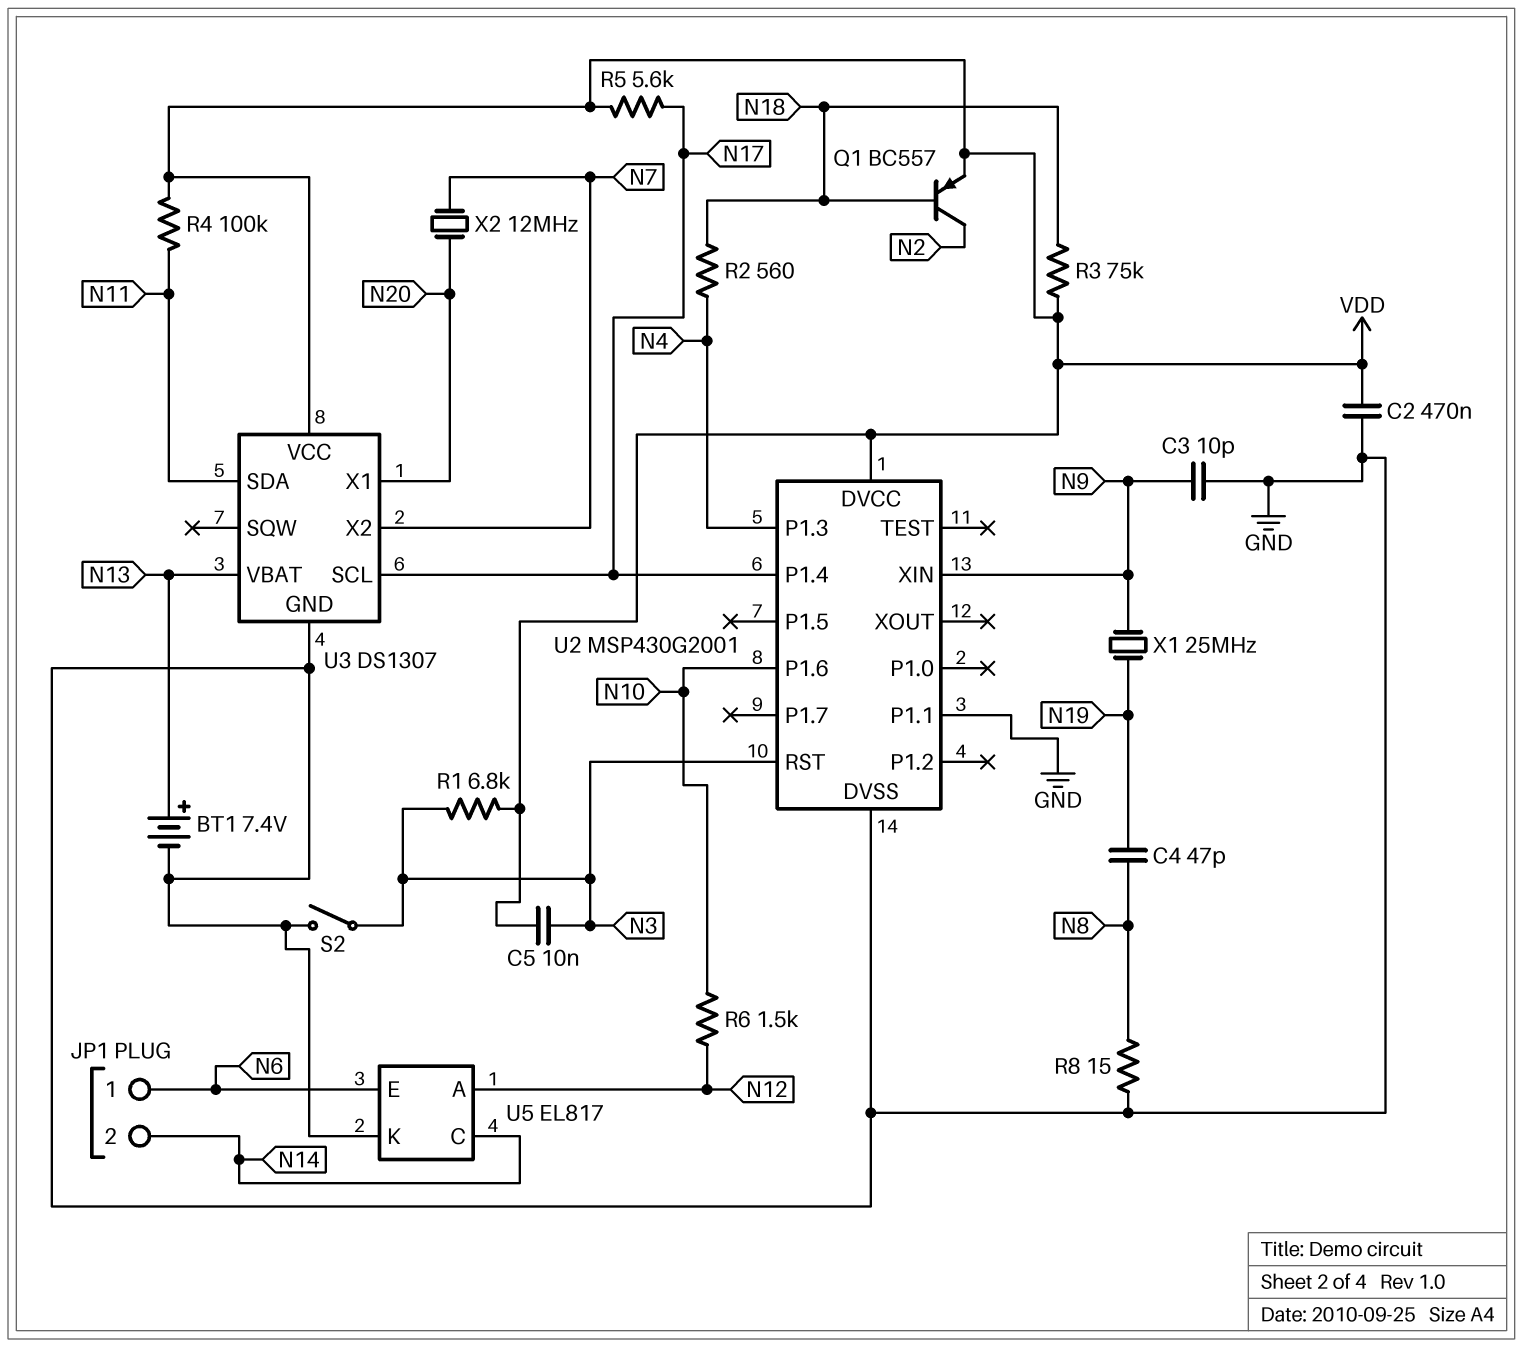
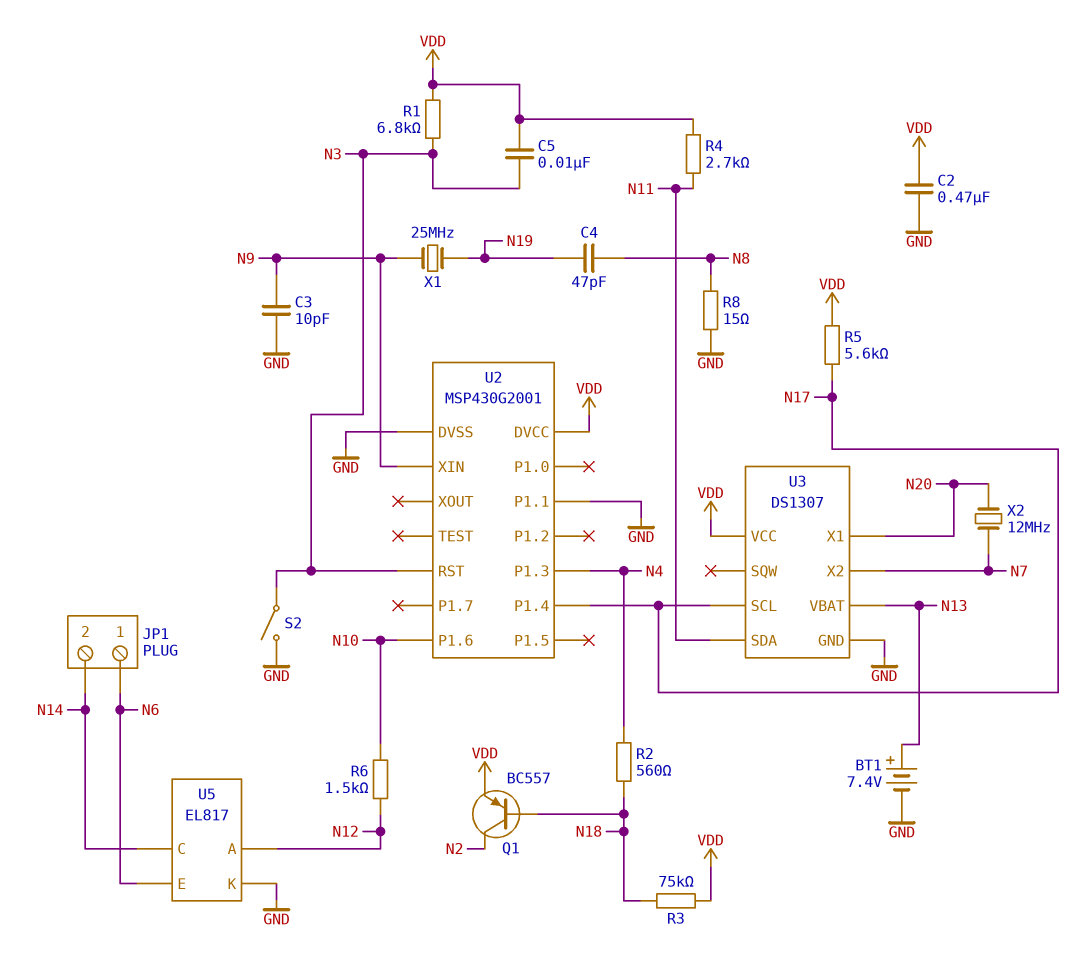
R4: 100k (N11, VDD) -> 2.7k (N11, VDD)

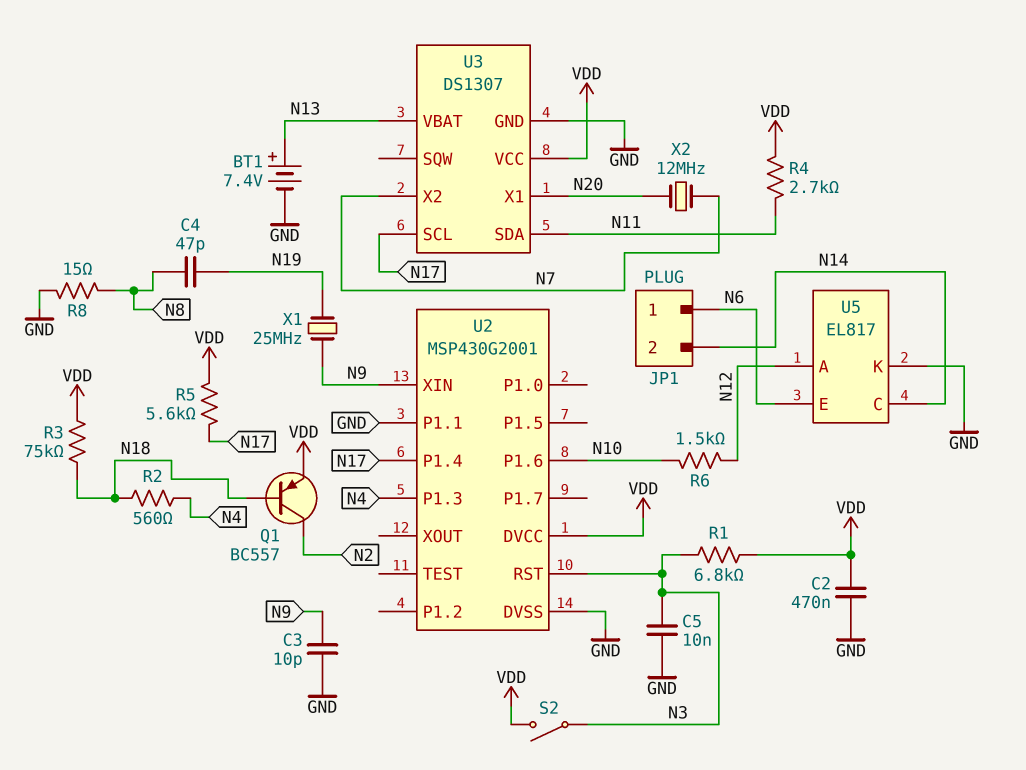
C5: 10nF (N3, VDD) -> 10nF (GND, N3)
S2: switch (GND, N3) -> switch (N3, VDD)

